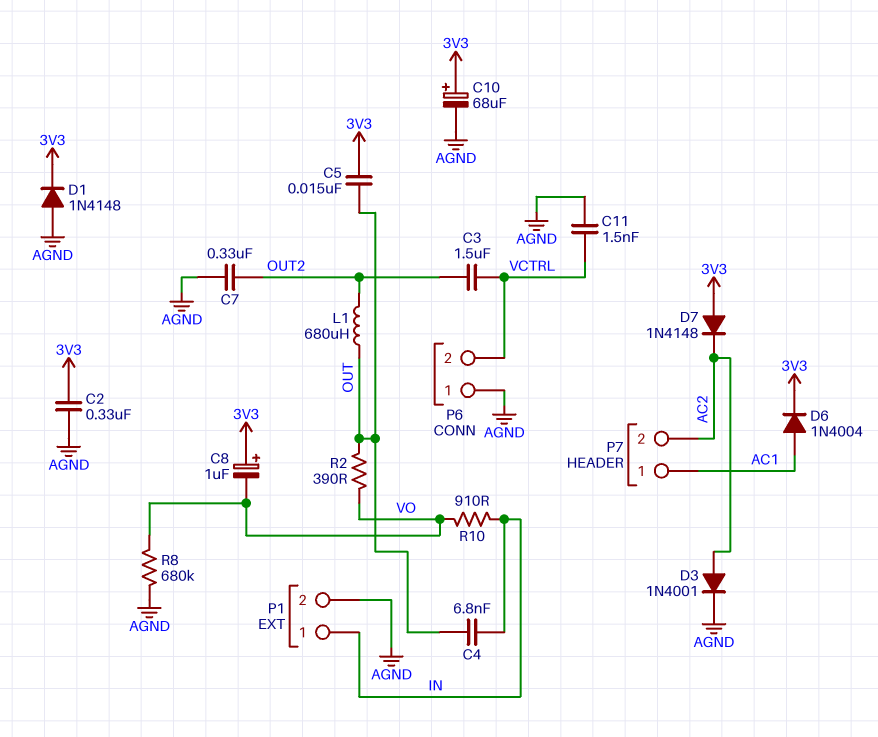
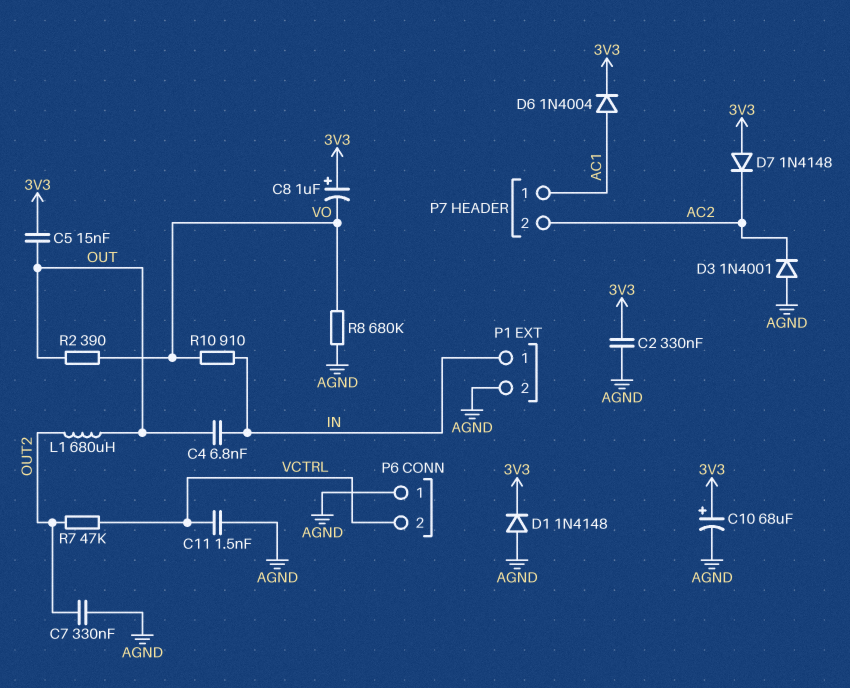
C3: 1.5uF (OUT2, VCTRL) -> none
D3: diode 1N4001 (A AC2, K AGND) -> diode 1N4001 (A AGND, K AC2)
R7: none -> 47k (OUT2, VCTRL)

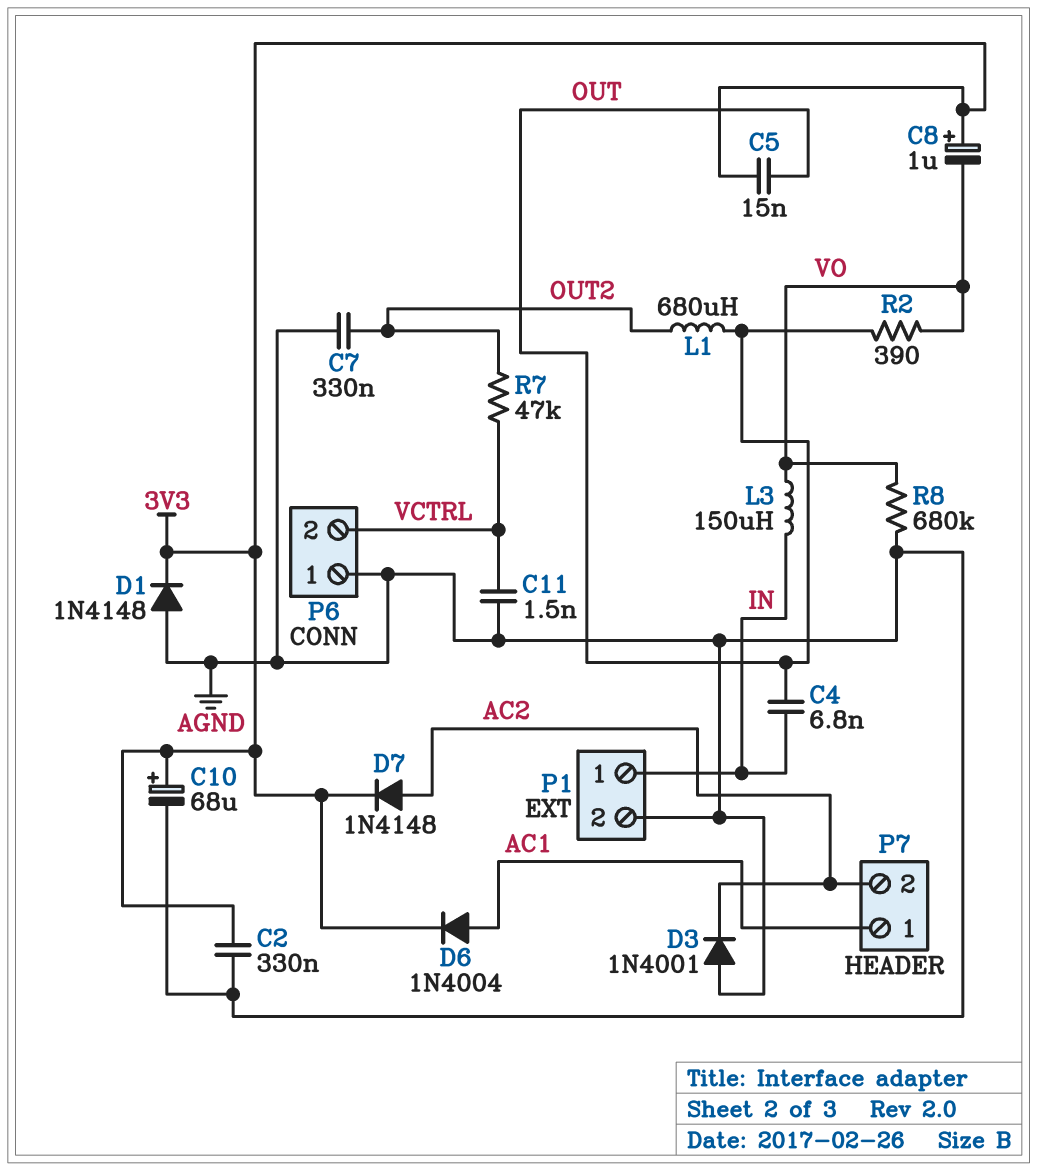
D7: diode 1N4148 (A 3V3, K AC2) -> diode 1N4148 (A AC2, K 3V3)
L3: none -> 150uH (IN, VO)
R10: 910 (IN, VO) -> none

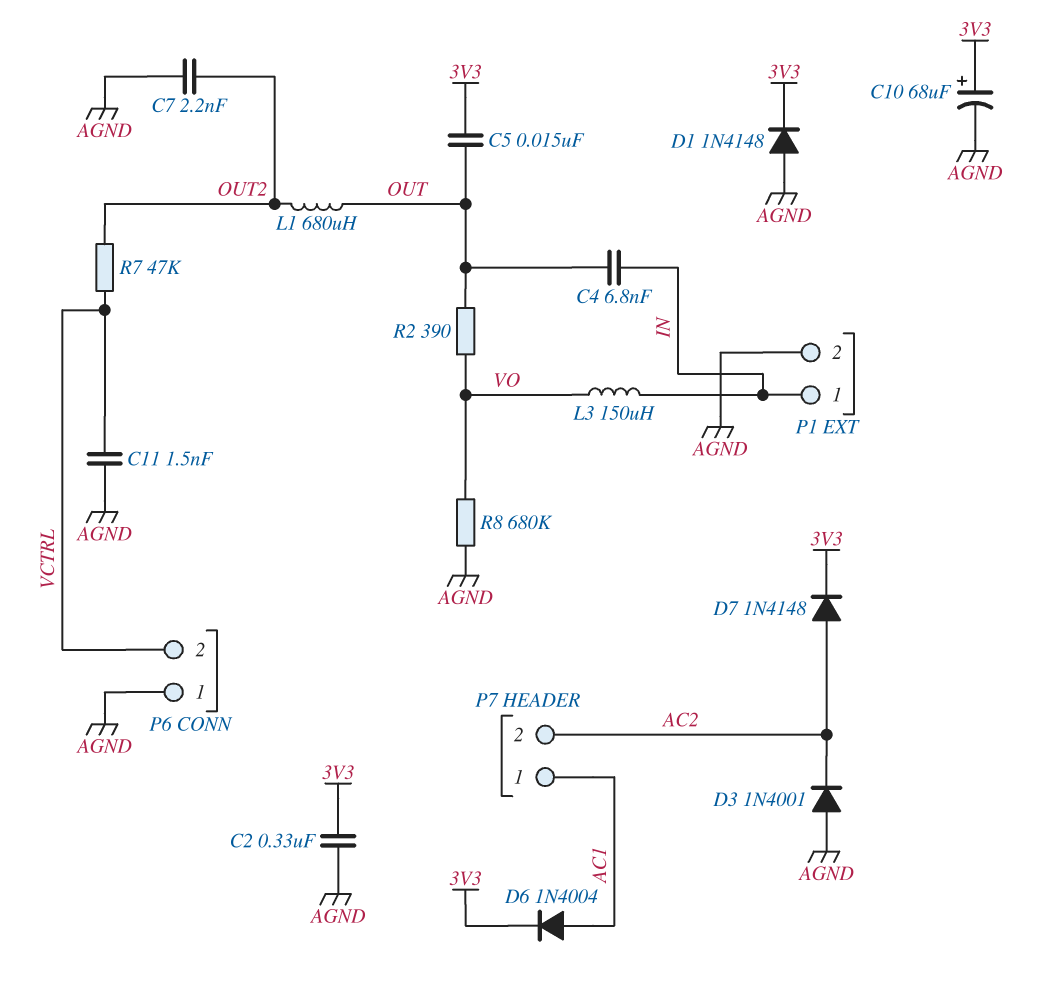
C7: 330nF (AGND, OUT2) -> 2.2nF (AGND, OUT2)
C8: 1uF (plus 3V3, minus VO) -> none

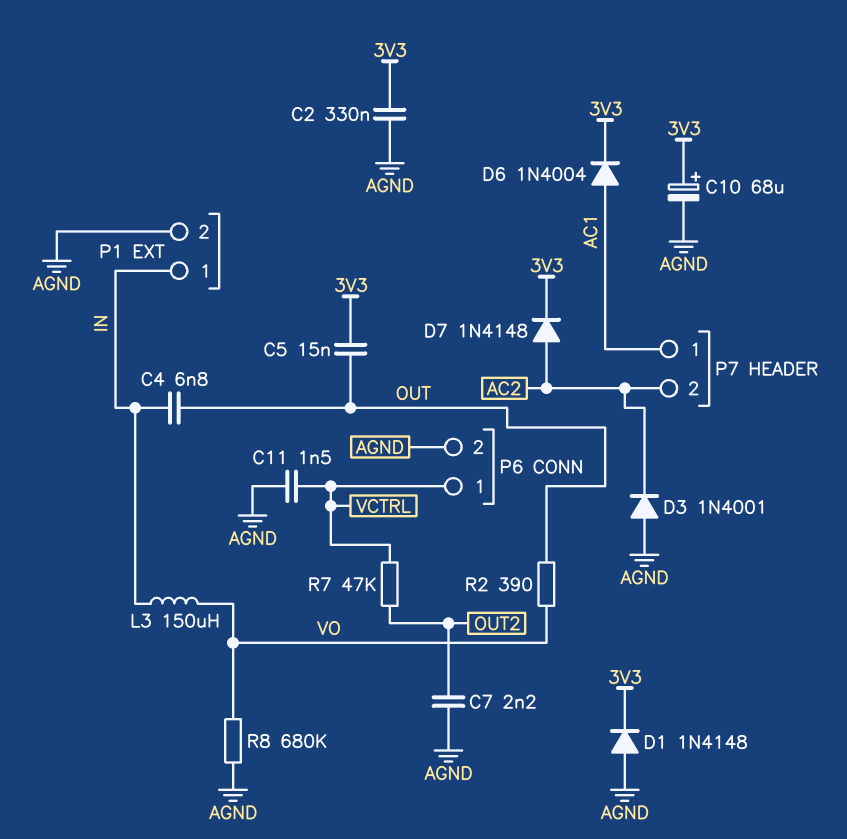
L1: 680uH (OUT, OUT2) -> none
P6 pin 1: AGND -> VCTRL
P6 pin 2: VCTRL -> AGND

